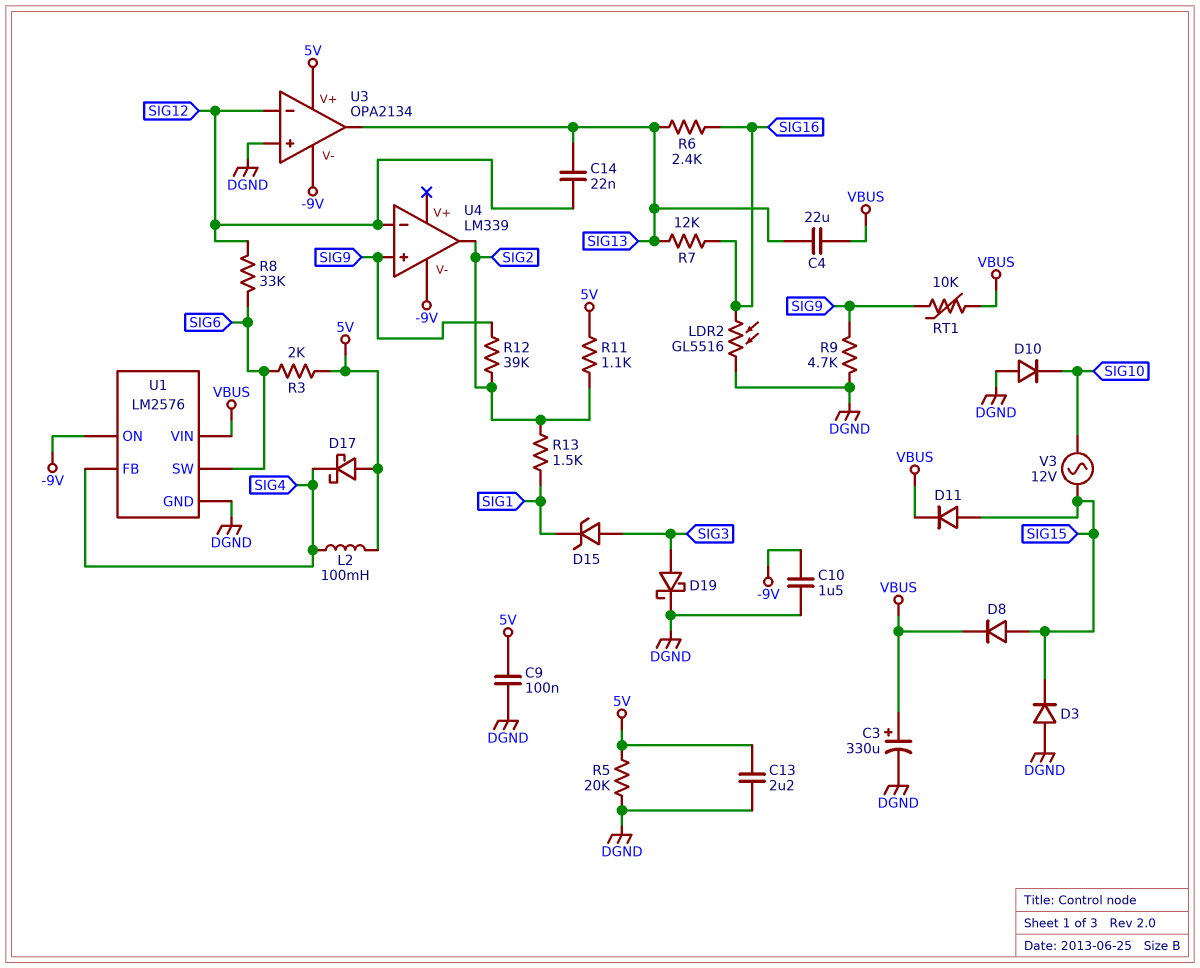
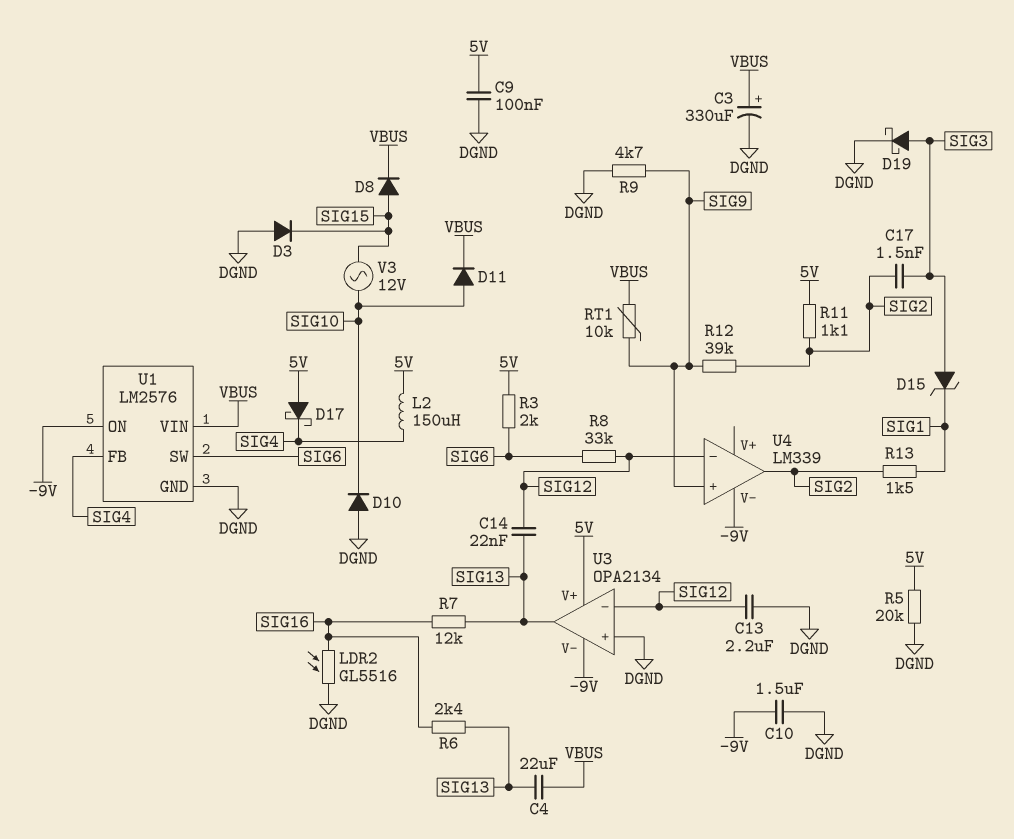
C13: 2.2uF (5V, DGND) -> 2.2uF (DGND, SIG12)
C17: none -> 1.5nF (SIG2, SIG3)
D11: diode (A SIG15, K VBUS) -> diode (A SIG10, K VBUS)
L2: 100mH (5V, SIG4) -> 150uH (5V, SIG4)

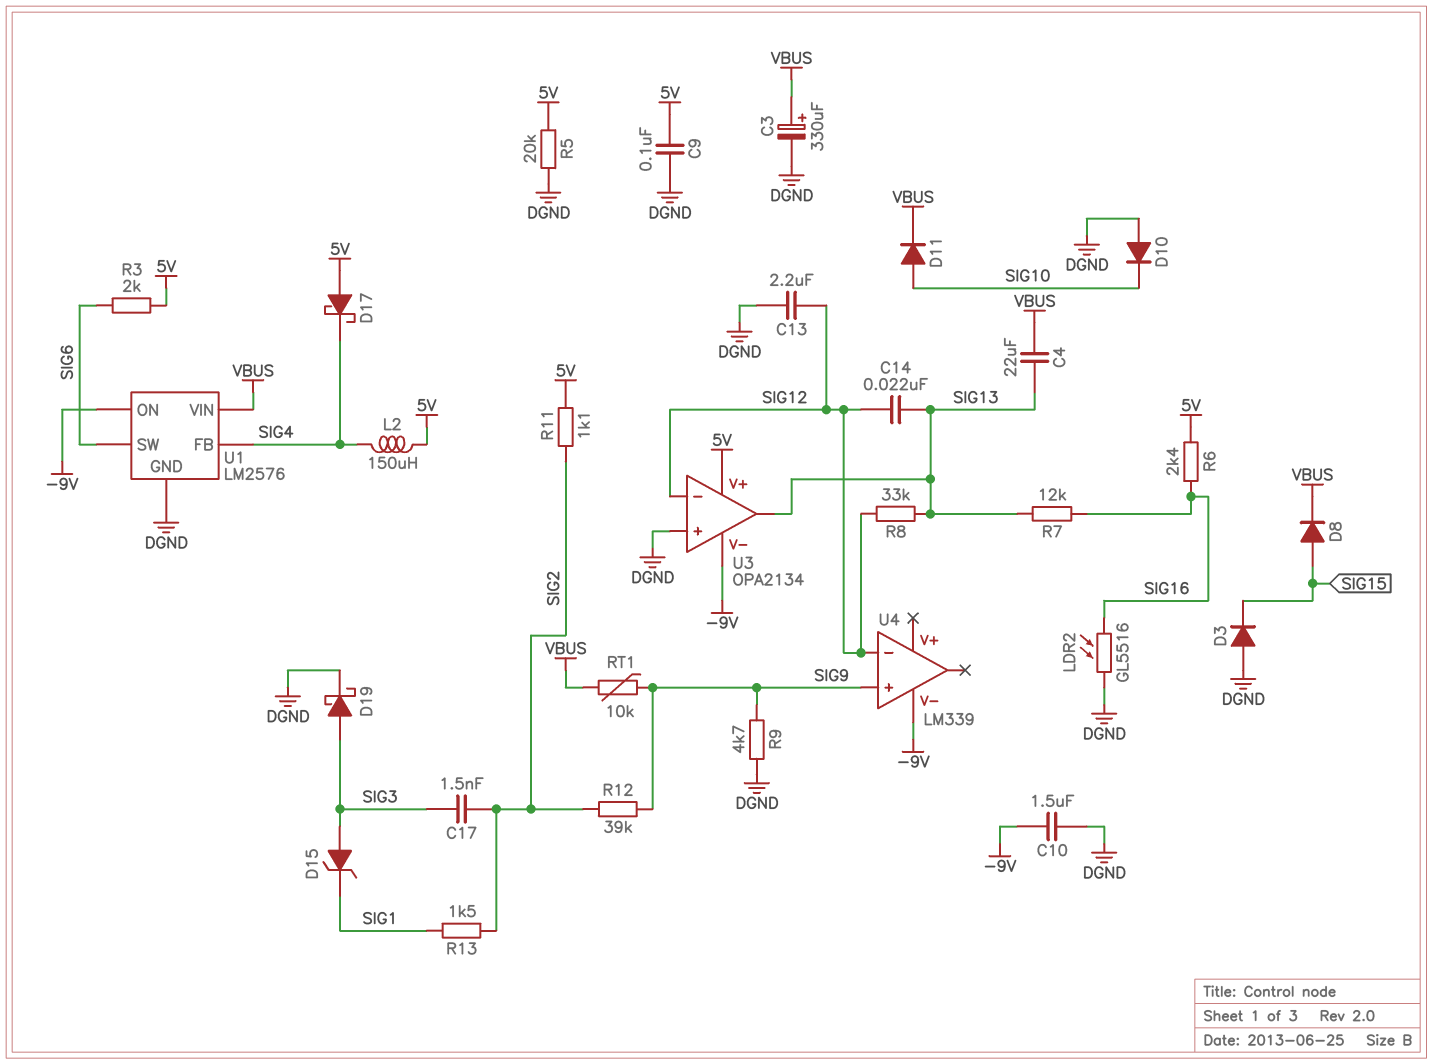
R6: 2.4k (SIG13, SIG16) -> 2.4k (5V, SIG16)
R8: 33k (SIG6, SIG12) -> 33k (SIG12, SIG13)
U4 pin out: SIG2 -> none
V3: AC 12V (SIG10, SIG15) -> none

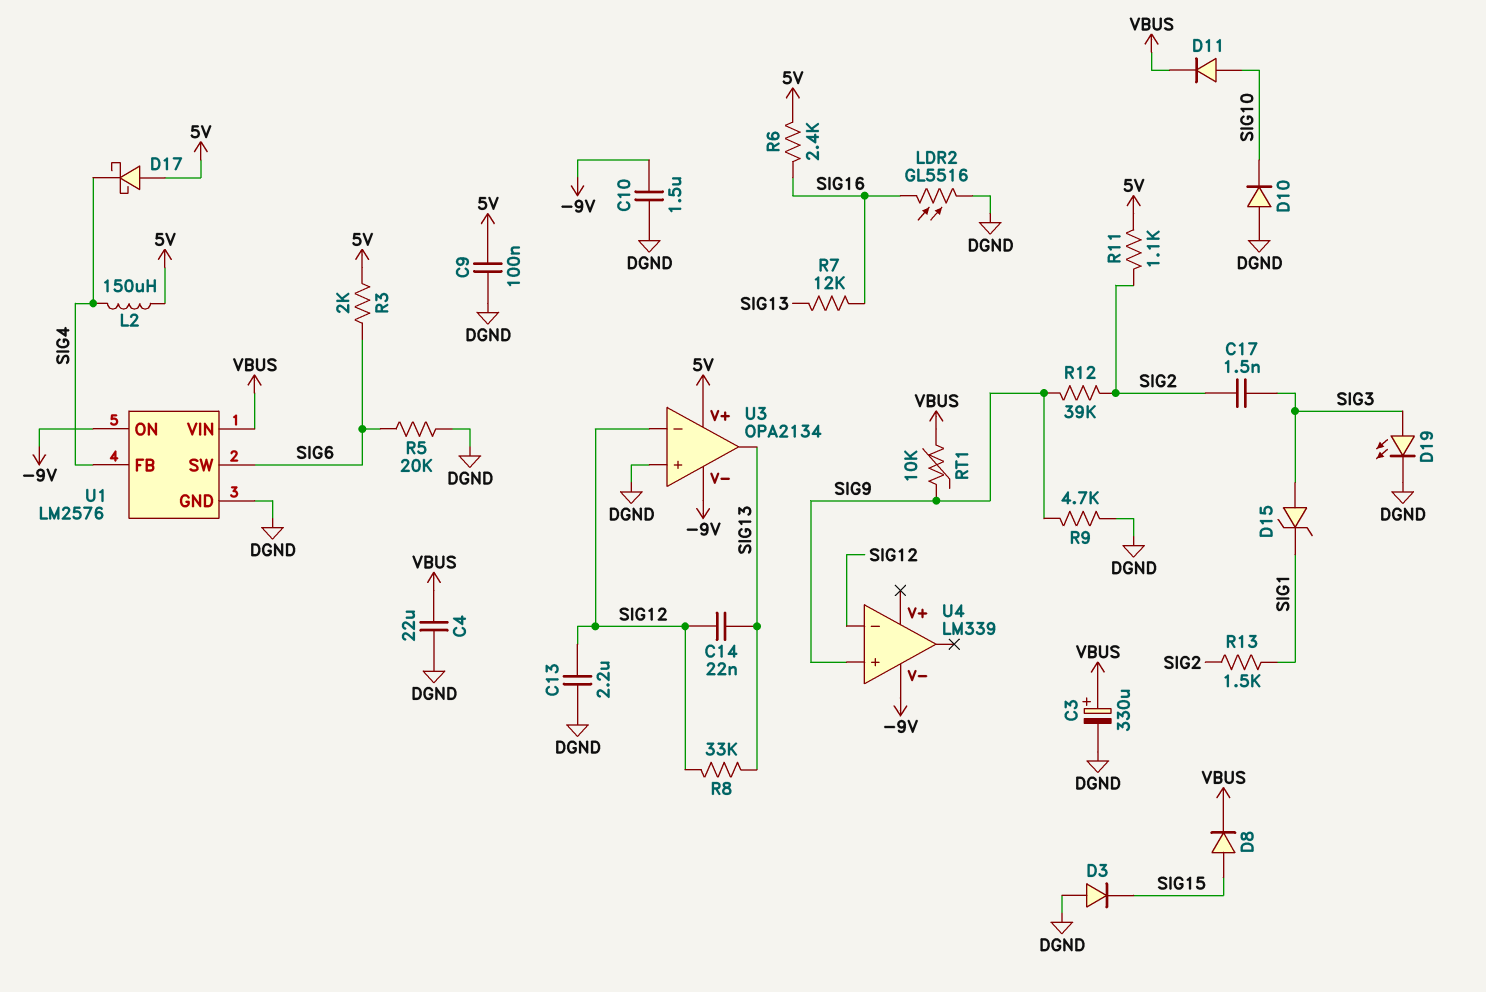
C4: 22uF (SIG13, VBUS) -> 22uF (DGND, VBUS)
D19: schottky (A SIG3, K DGND) -> LED (A SIG3, K DGND)
R5: 20k (5V, DGND) -> 20k (DGND, SIG6)

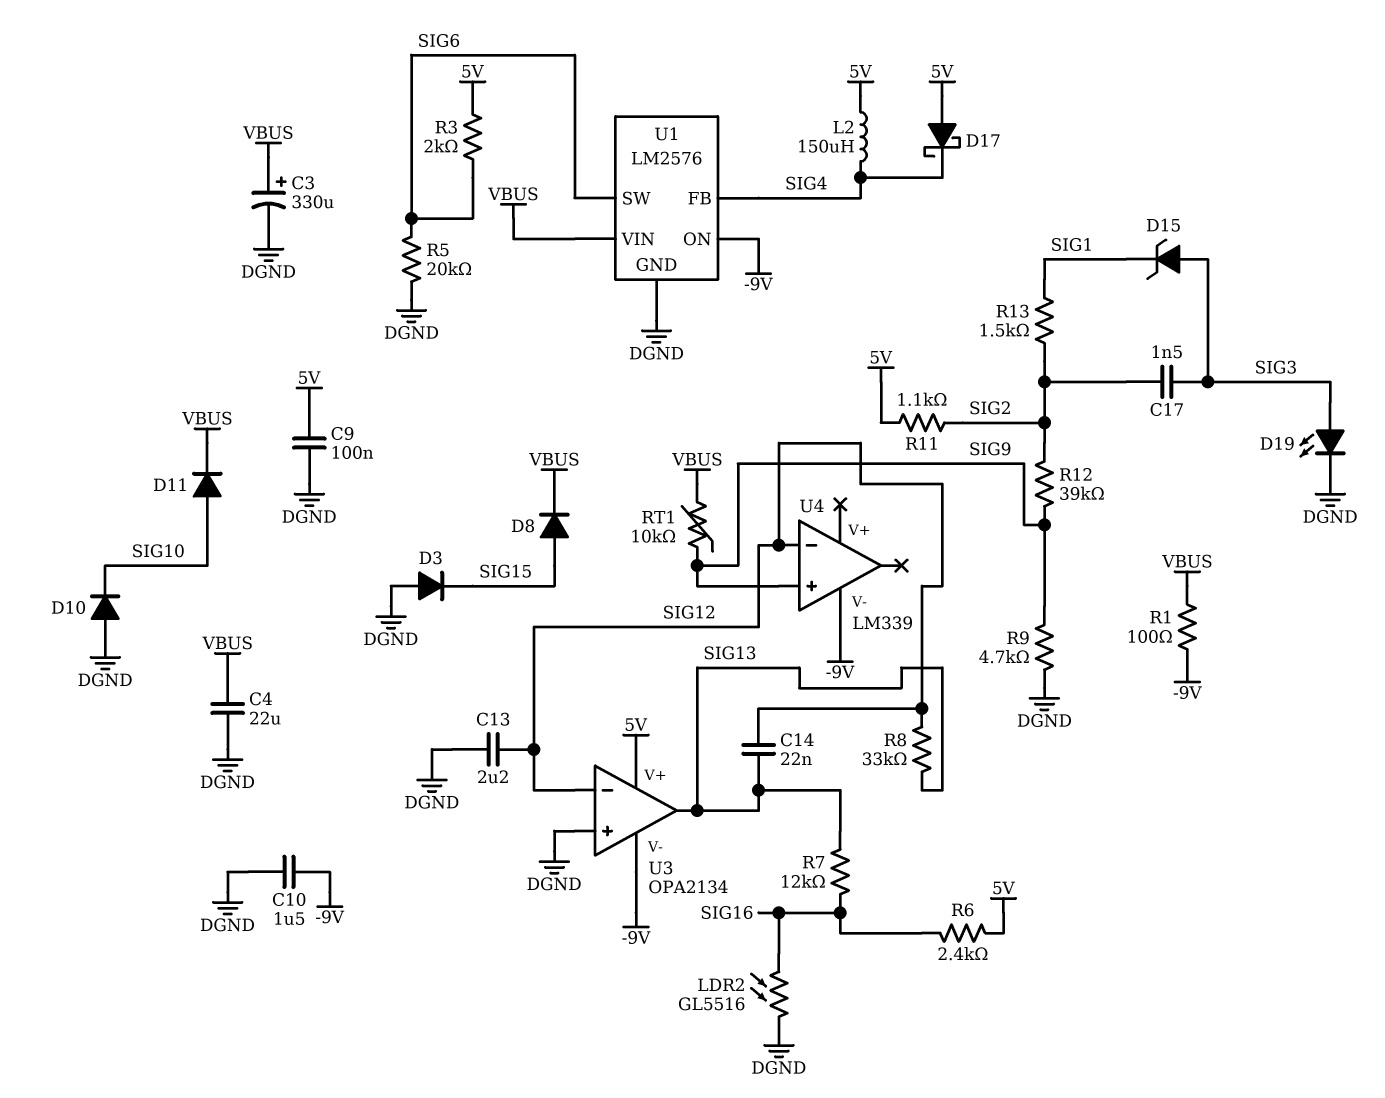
R1: none -> 100 (-9V, VBUS)

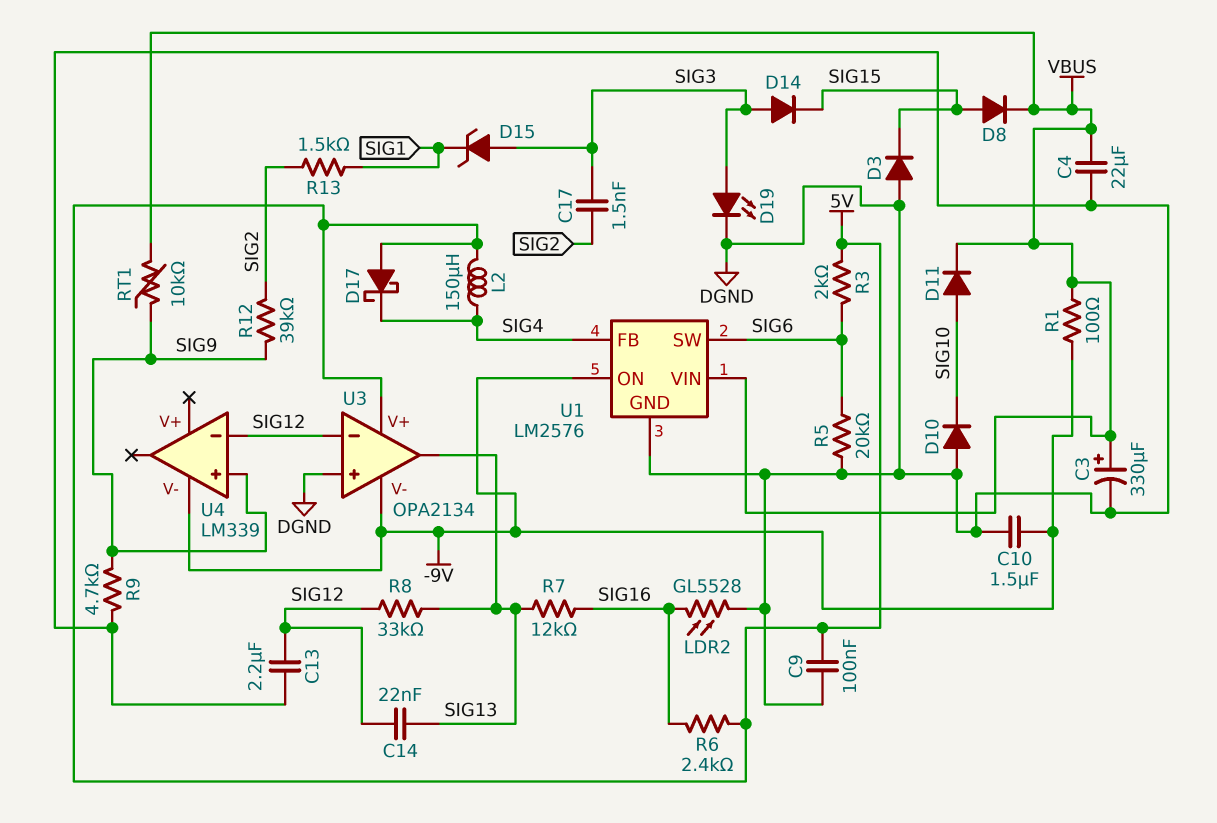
D14: none -> diode (A SIG3, K SIG15)
LDR2: GL5516 (DGND, SIG16) -> GL5528 (DGND, SIG16)
R11: 1.1k (5V, SIG2) -> none

